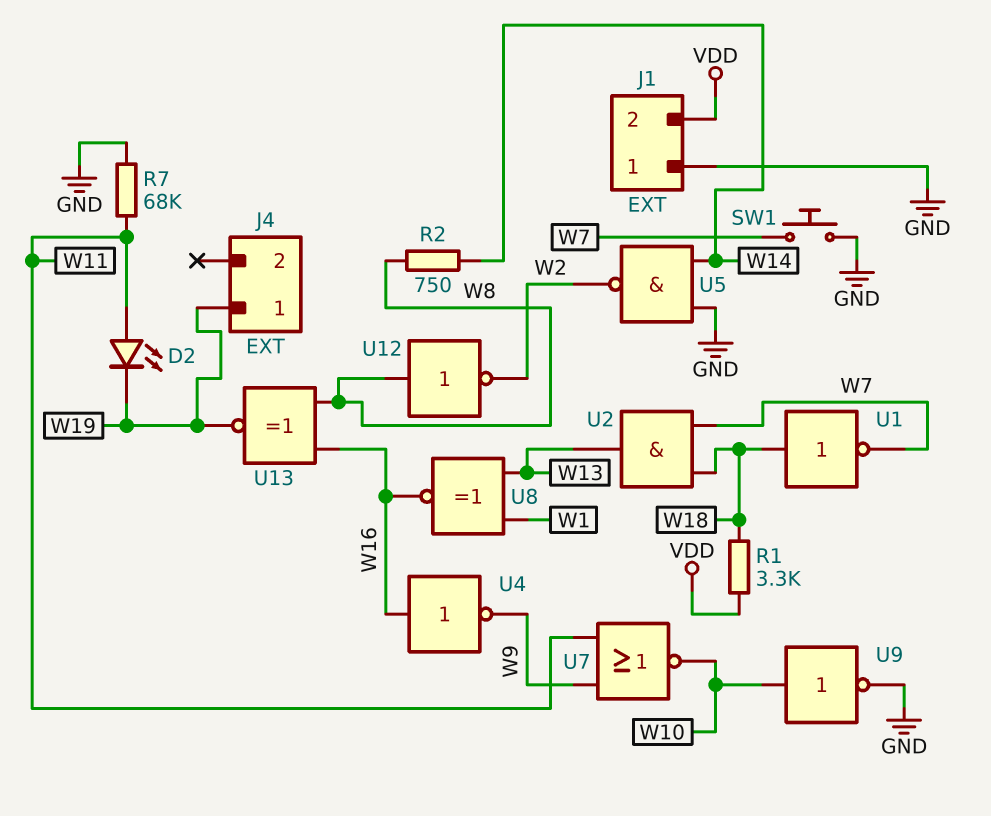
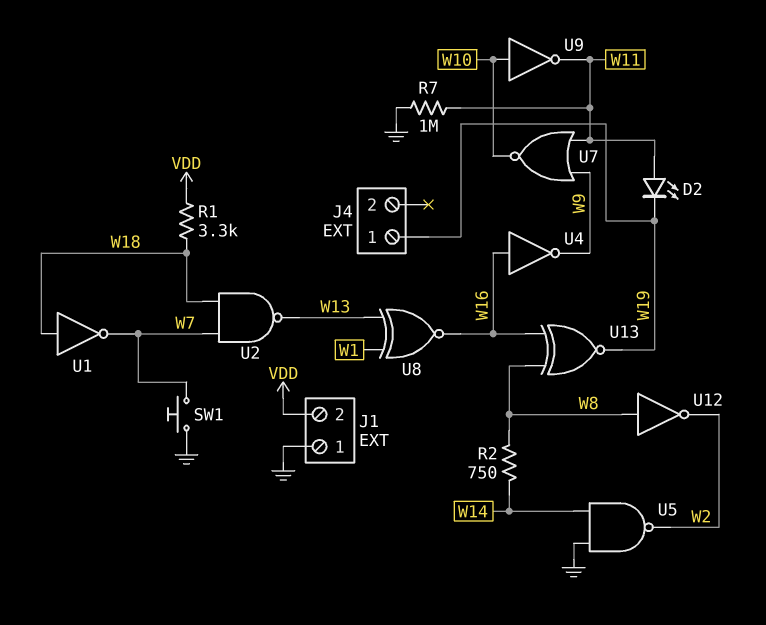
R7: 68k (GND, W11) -> 1M (GND, W11)
U2: AND (in W7, in W18, out W13) -> NAND (in W7, in W18, out W13)
U9: NOT (in W10, out GND) -> NOT (in W10, out W11)

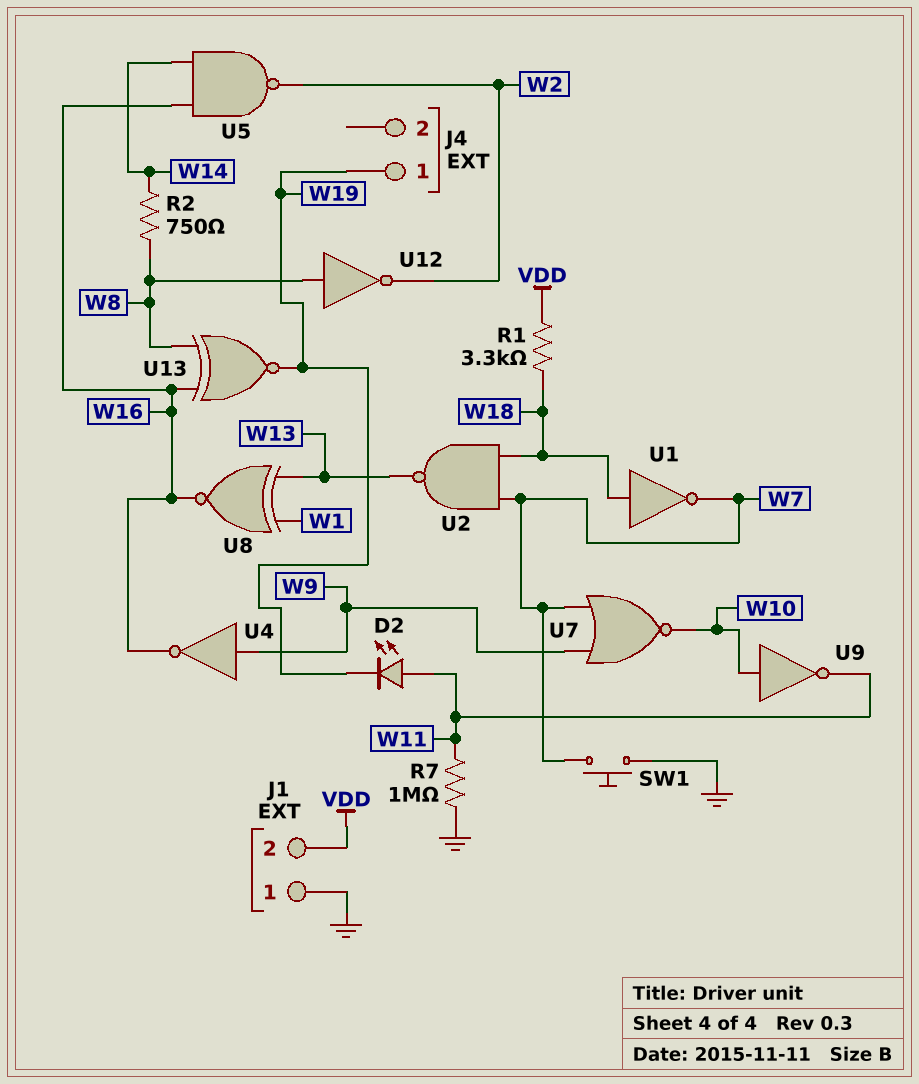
U4: NOT (in W16, out W9) -> NOT (in W9, out W16)
U5: NAND (in GND, in W14, out W2) -> NAND (in W14, in W16, out W2)
U7: NOR (in W9, in W11, out W10) -> NOR (in W7, in W9, out W10)

